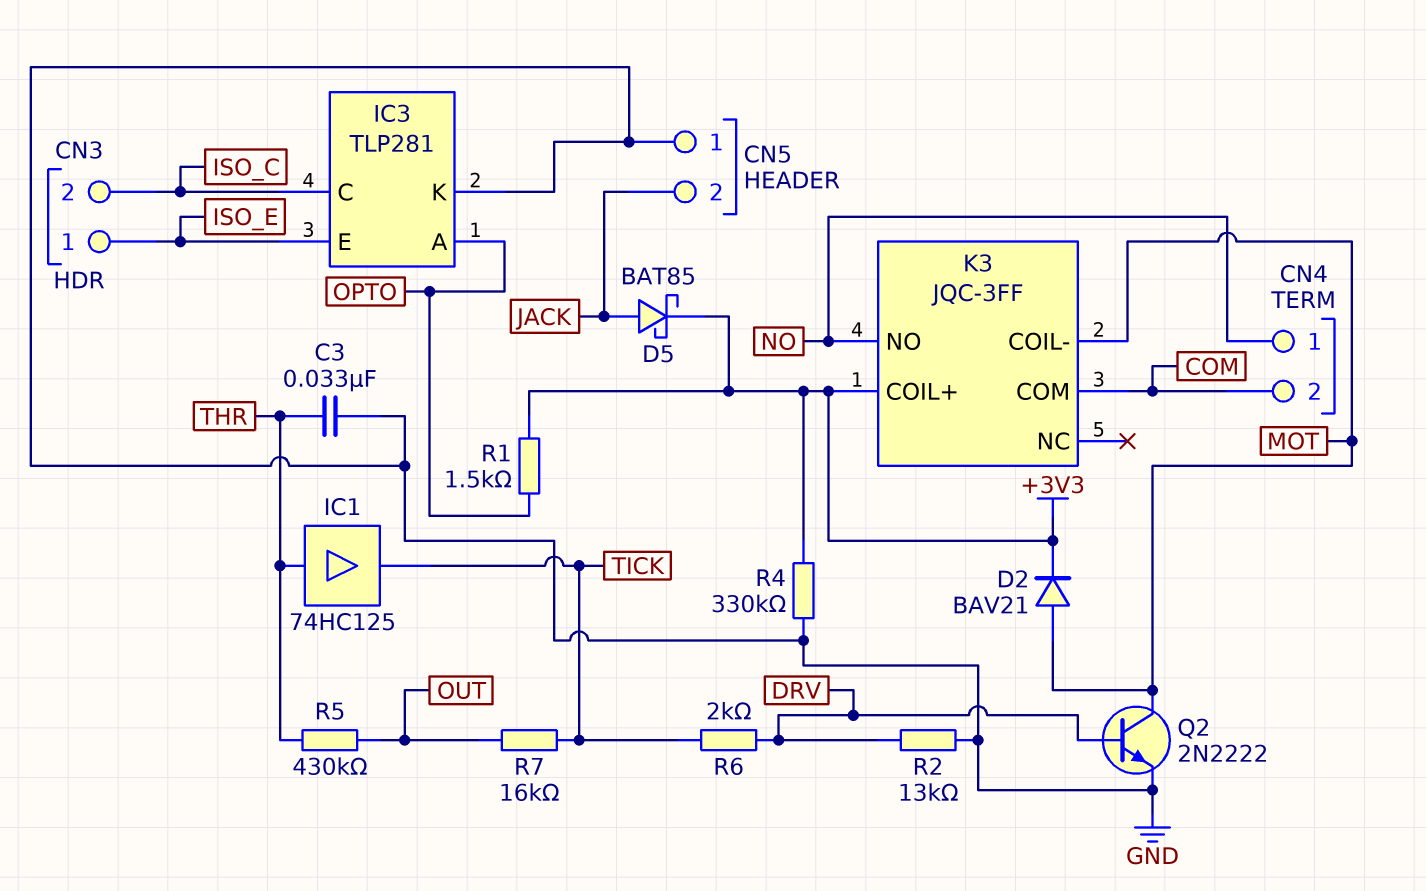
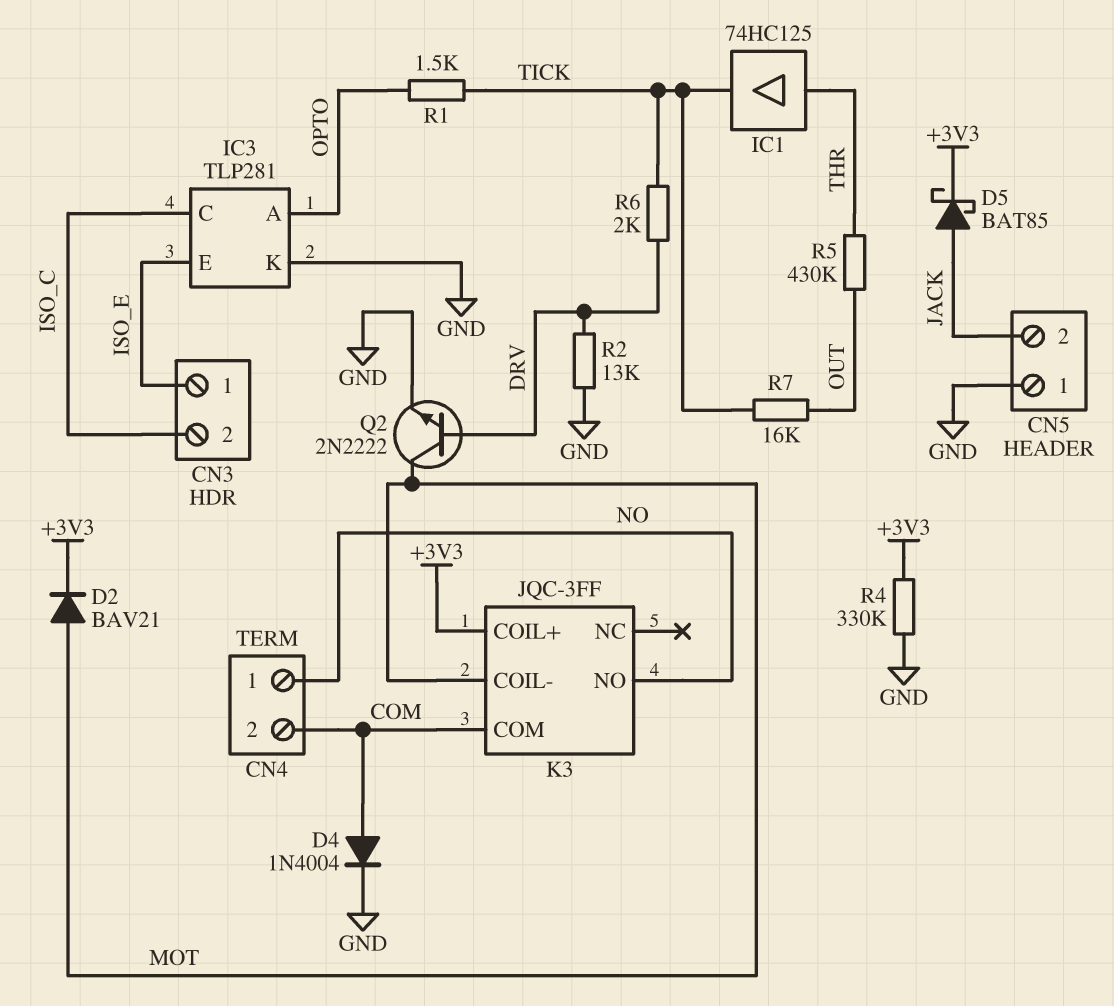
C3: 33nF (GND, THR) -> none
D4: none -> diode 1N4004 (A COM, K GND)
R1: 1.5k (+3V3, OPTO) -> 1.5k (OPTO, TICK)

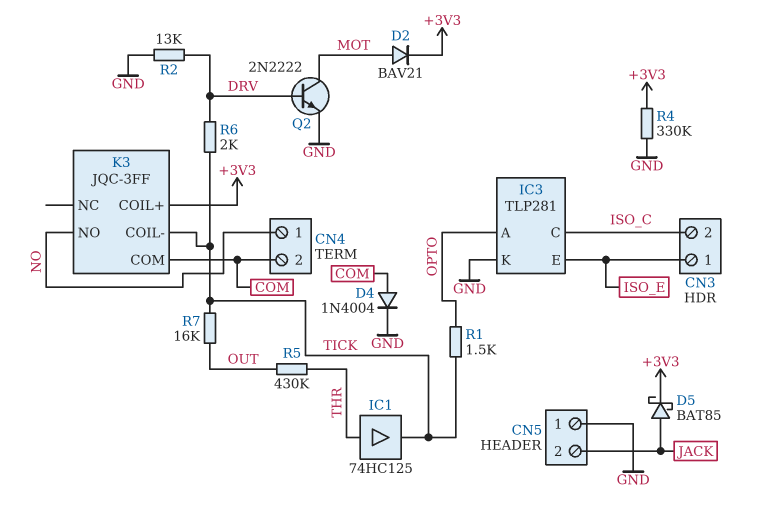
K3 pin COIL-: MOT -> TICK

